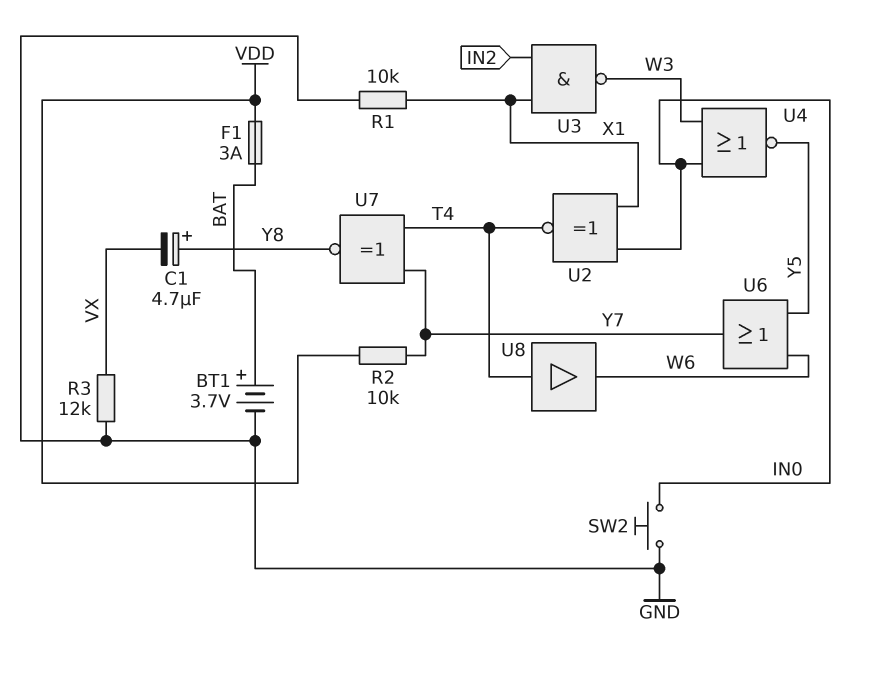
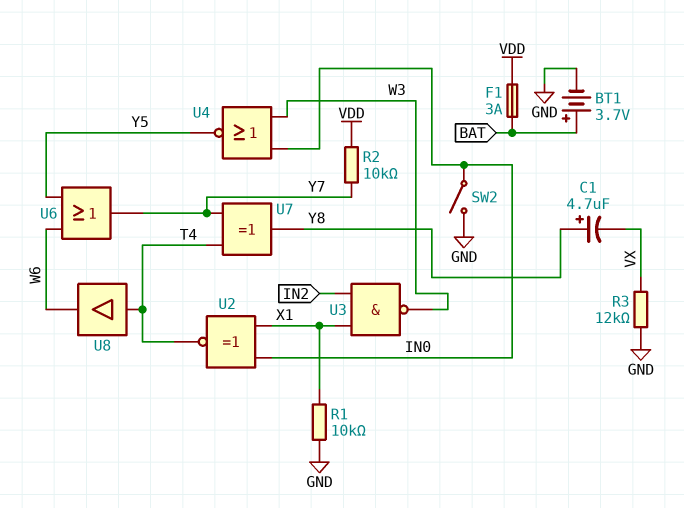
SW2: button (GND, IN0) -> switch (GND, IN0)
U7: XNOR (in T4, in Y7, out Y8) -> XOR (in T4, in Y7, out Y8)

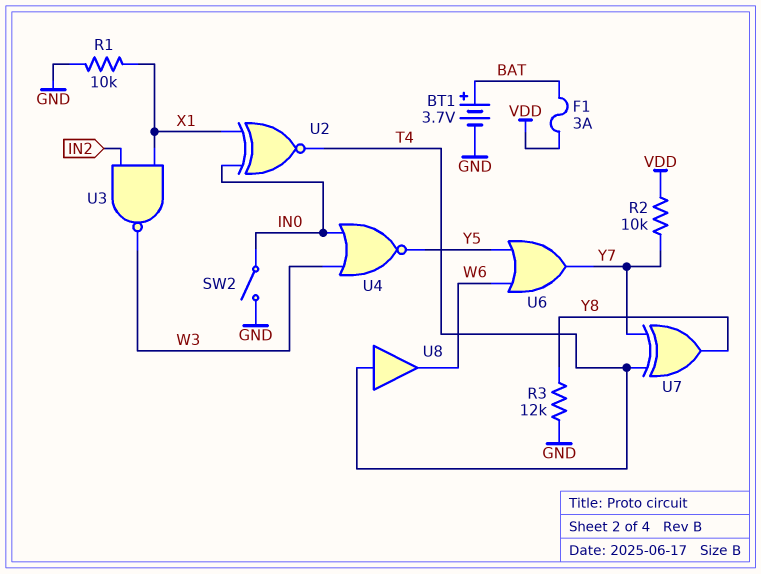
C1: 4.7uF (plus Y8, minus VX) -> none
R3: 12k (GND, VX) -> 12k (GND, Y8)

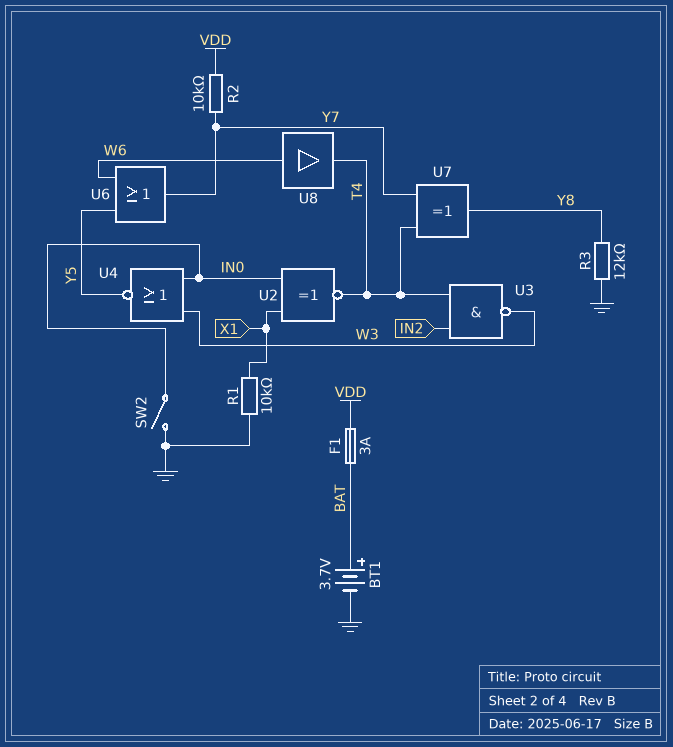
U3: NAND (in IN2, in X1, out W3) -> NAND (in IN2, in T4, out W3)
U8: buffer (in T4, out W6) -> buffer (in W6, out T4)

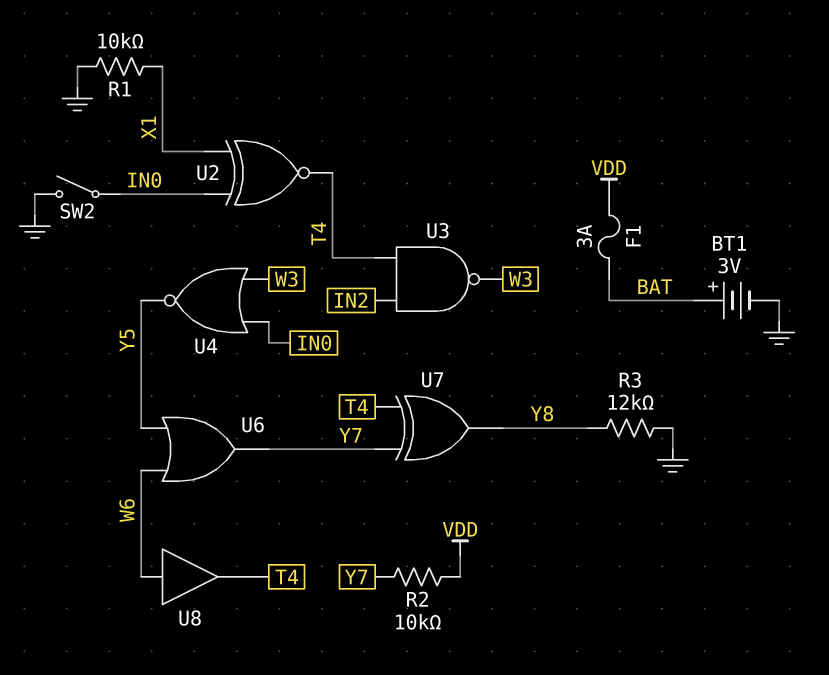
BT1: 3.7V (plus BAT, minus GND) -> 3V (plus BAT, minus GND)

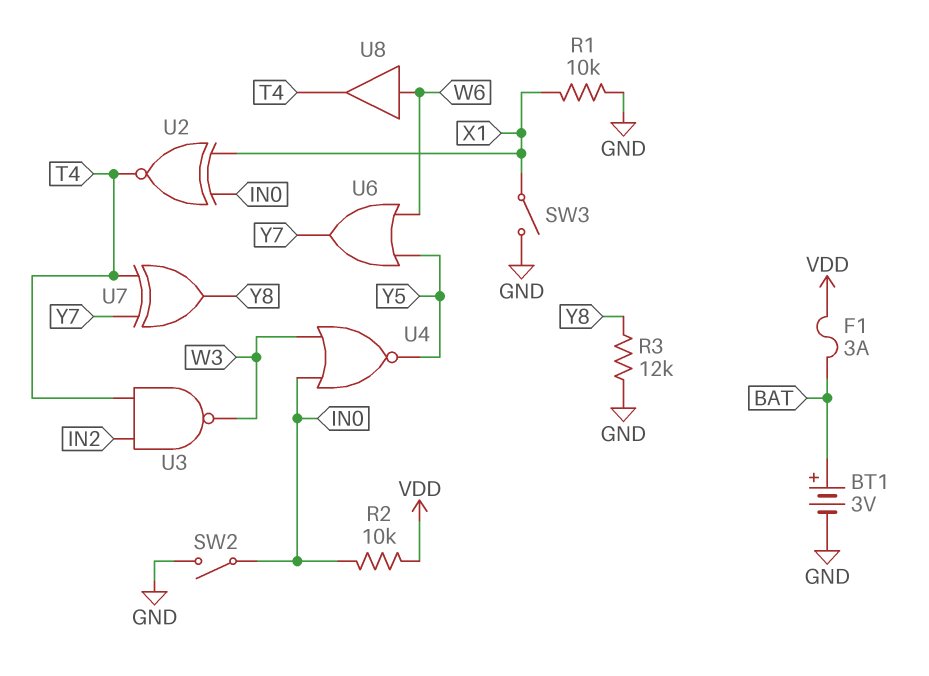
R2: 10k (VDD, Y7) -> 10k (IN0, VDD)
SW3: none -> switch (GND, X1)

